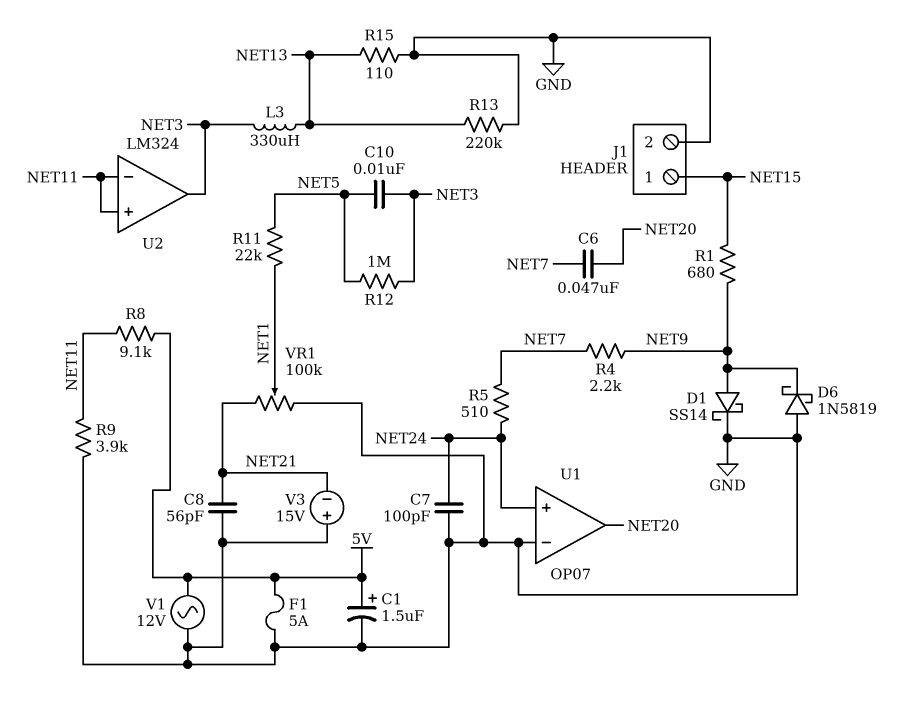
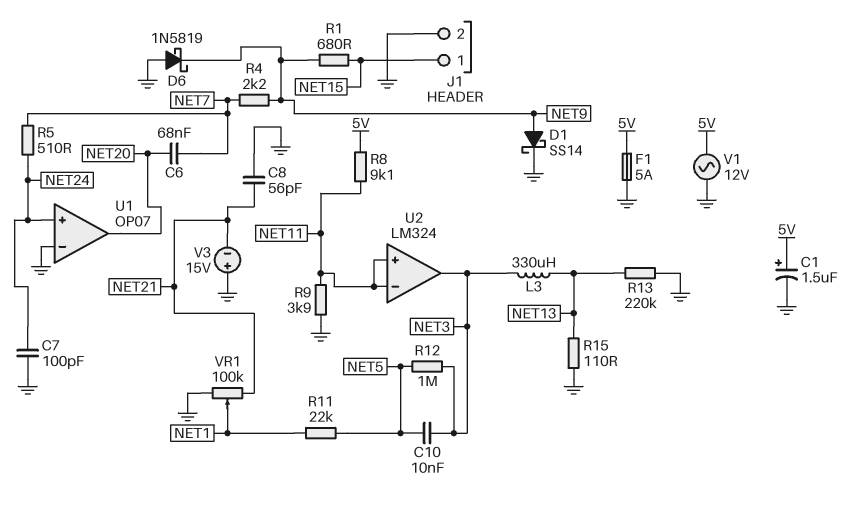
C6: 47nF (NET7, NET20) -> 68nF (NET7, NET20)

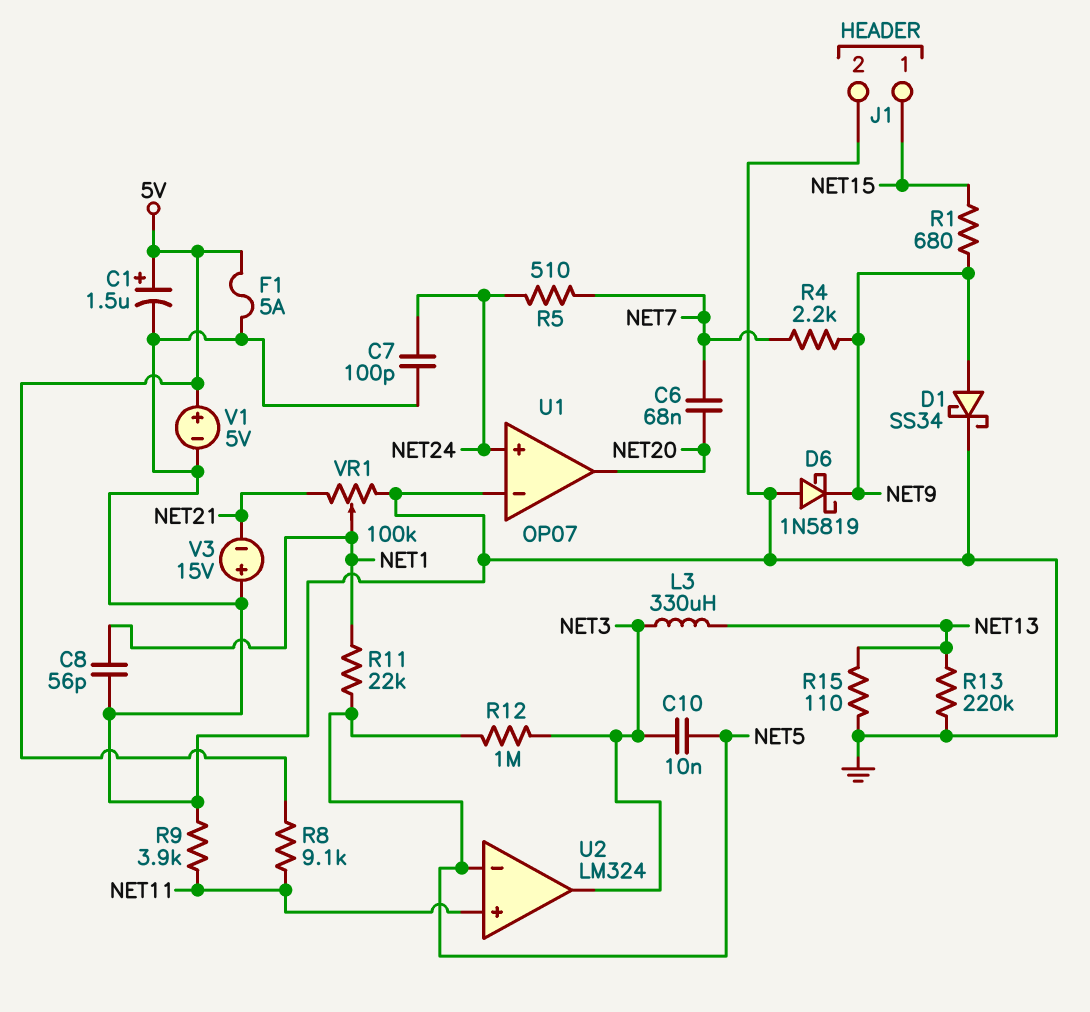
C8: 56pF (GND, NET21) -> 56pF (GND, NET1)
D1: schottky SS14 (A NET9, K GND) -> schottky SS34 (A NET9, K GND)
U2 pin in-: NET11 -> NET5
V1: AC 12V (5V, GND) -> 5V (plus 5V, minus GND)

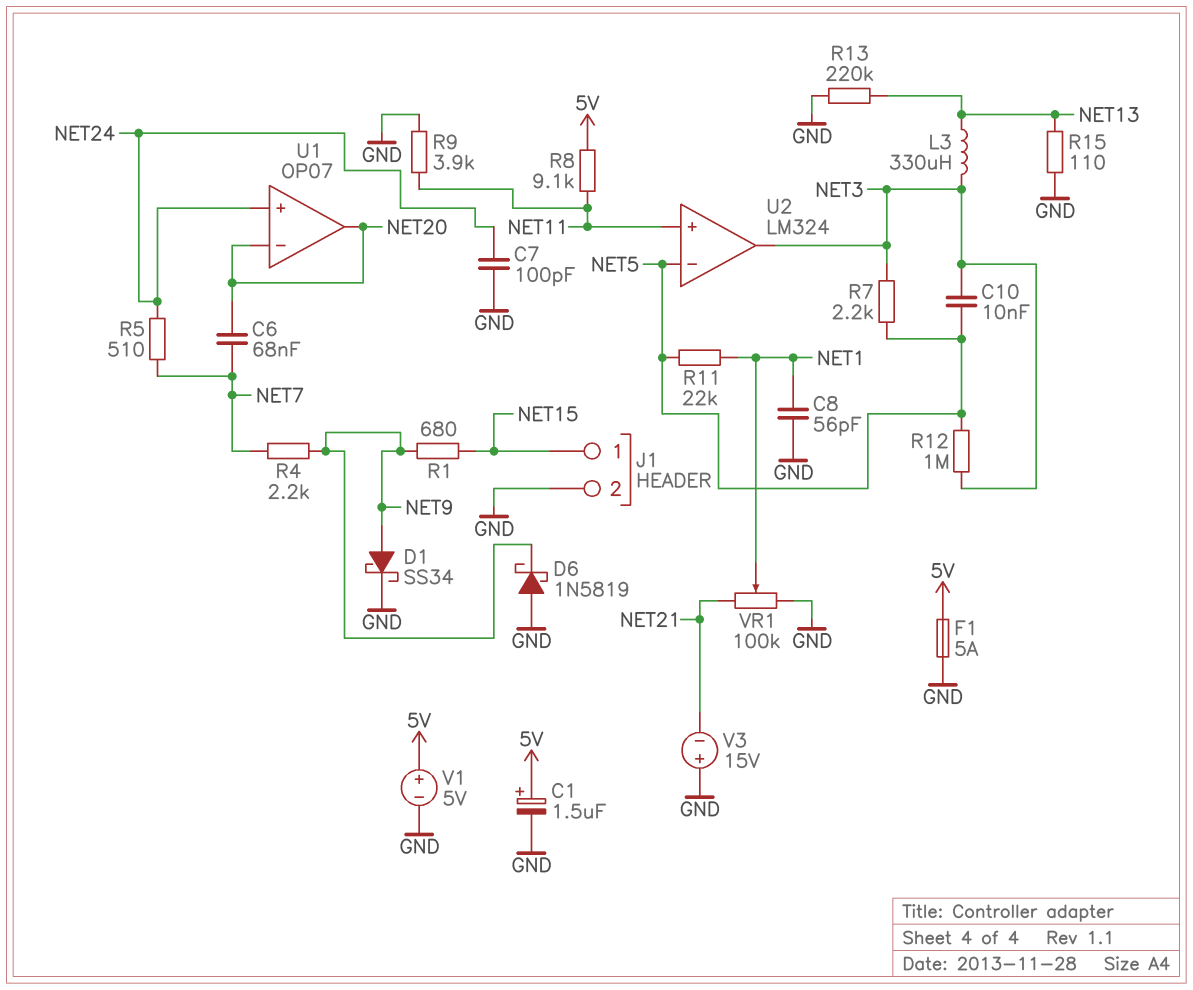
R7: none -> 2.2k (NET3, NET5)
U1 pin in-: GND -> NET20

